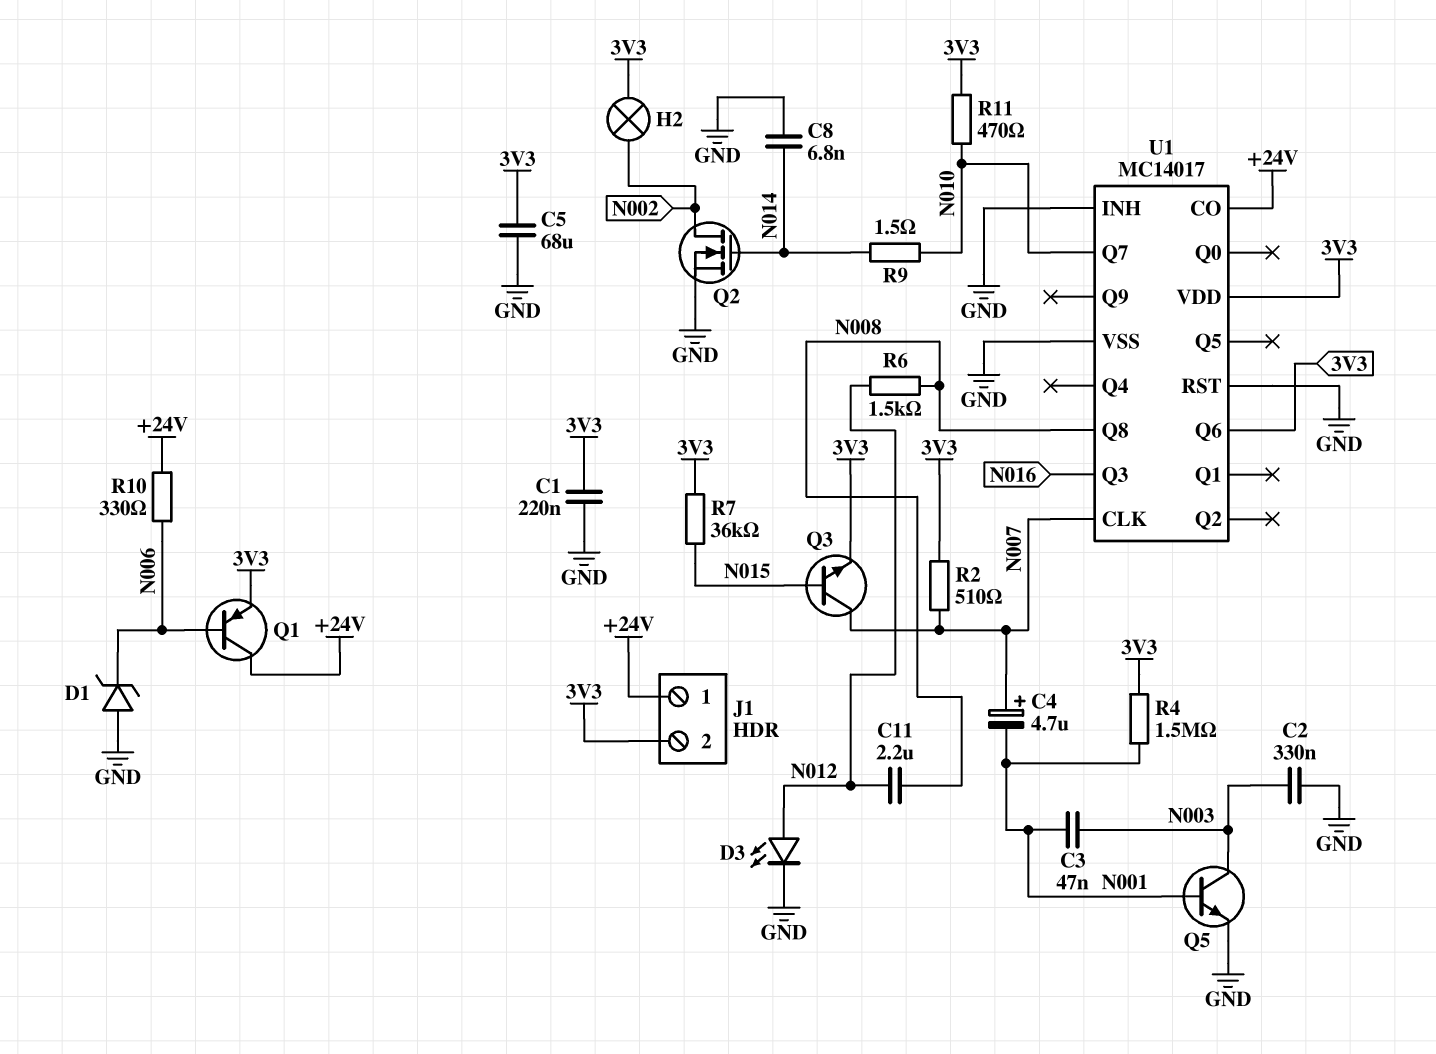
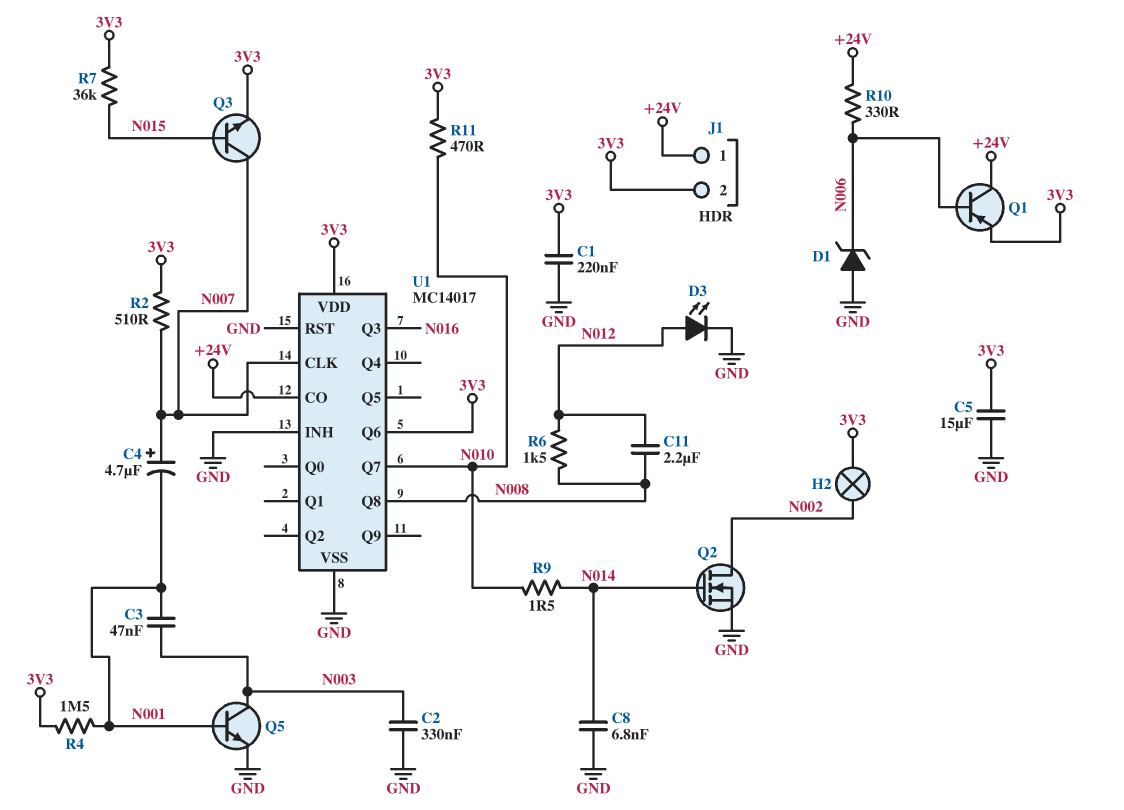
C5: 68uF (3V3, GND) -> 15uF (3V3, GND)

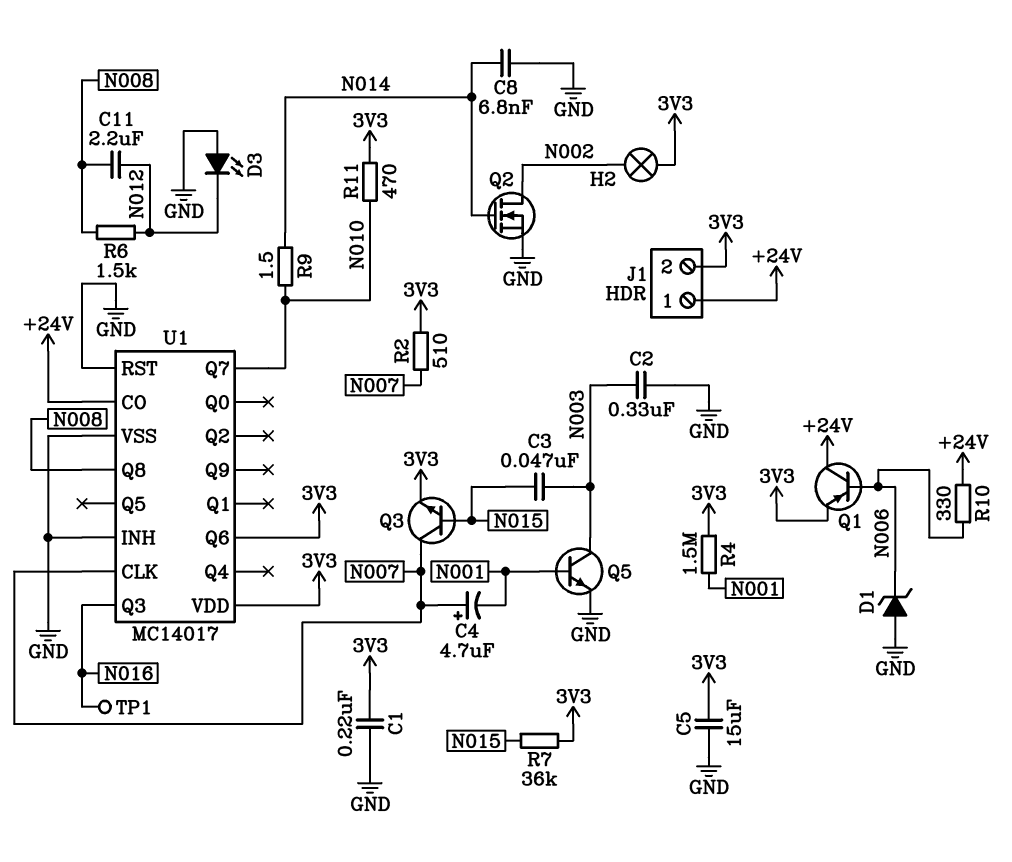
C3: 47nF (N001, N003) -> 47nF (N003, N015)
D3: LED (A N012, K GND) -> LED (A GND, K N012)
TP1: none -> test point (N016)

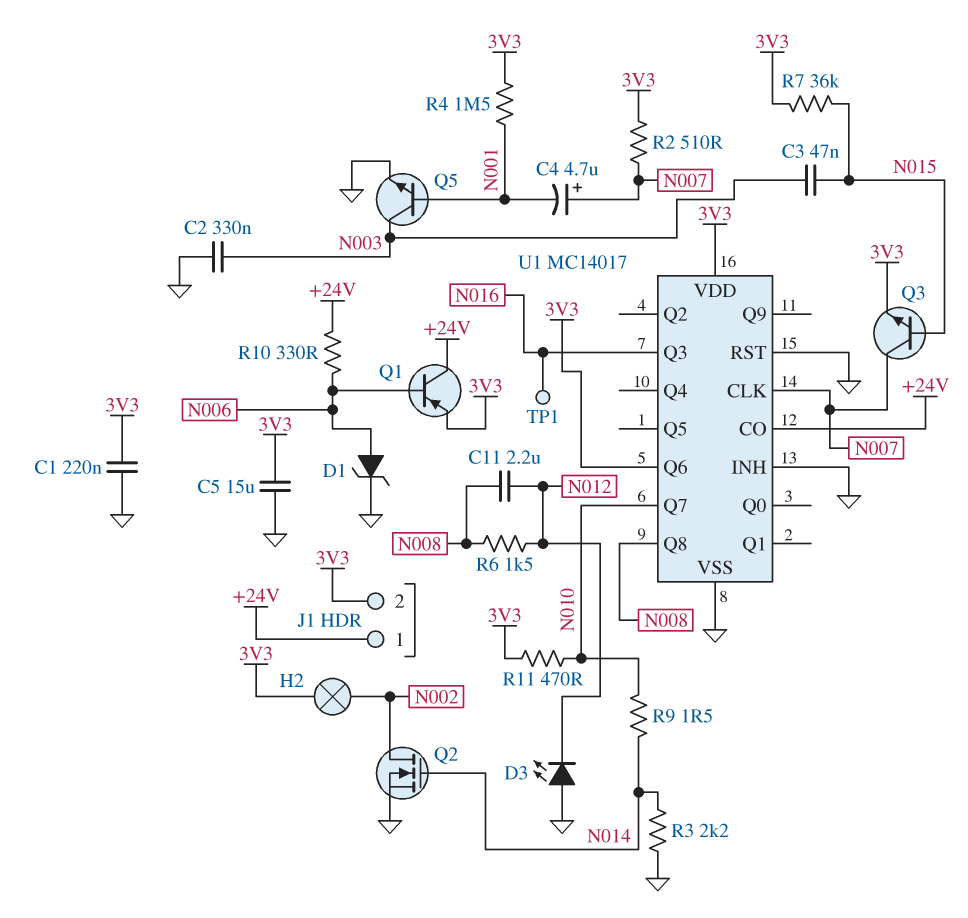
C8: 6.8nF (GND, N014) -> none
D1: zener (A GND, K N006) -> zener (A N006, K GND)
R3: none -> 2.2k (GND, N014)

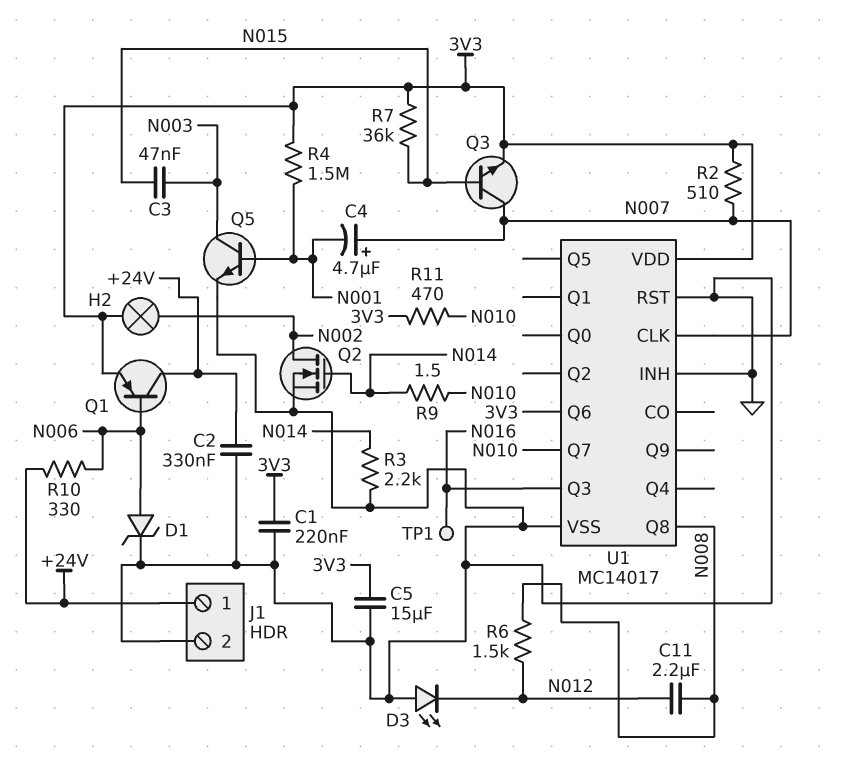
C2: 330nF (GND, N003) -> 330nF (+24V, GND)
J1 pin 2: 3V3 -> GND
U1 pin CO: +24V -> none

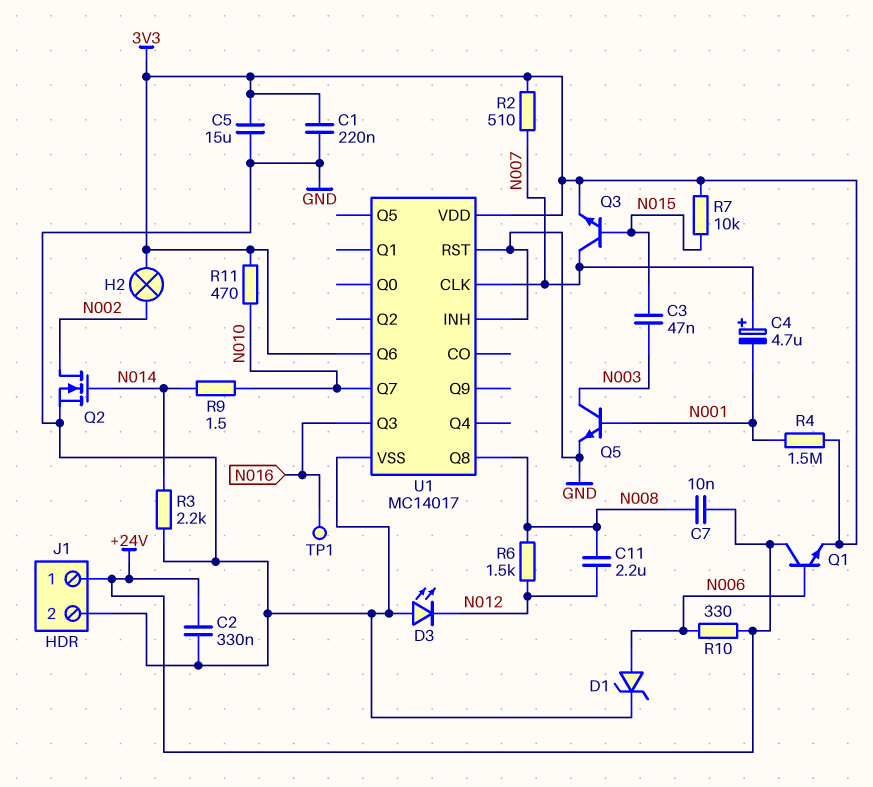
C7: none -> 10nF (+24V, N008)
Q1: PNP (B N006, C +24V, E 3V3) -> NPN (B N006, C +24V, E 3V3)
R7: 36k (3V3, N015) -> 10k (3V3, N015)

